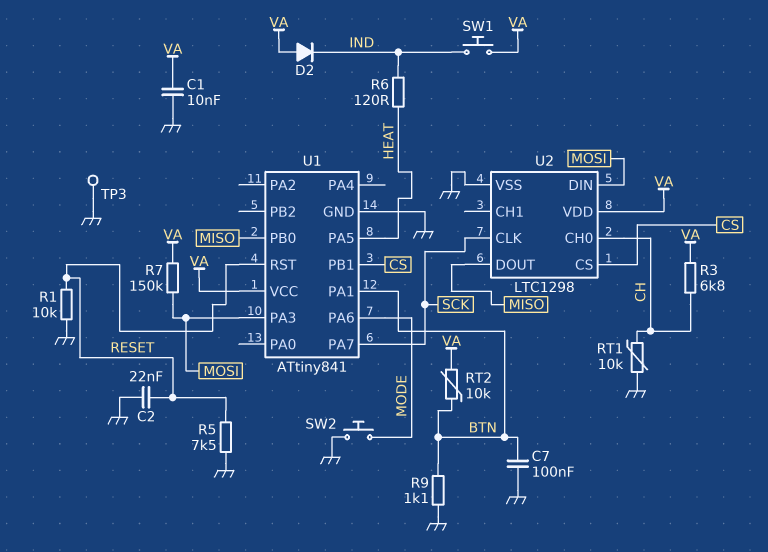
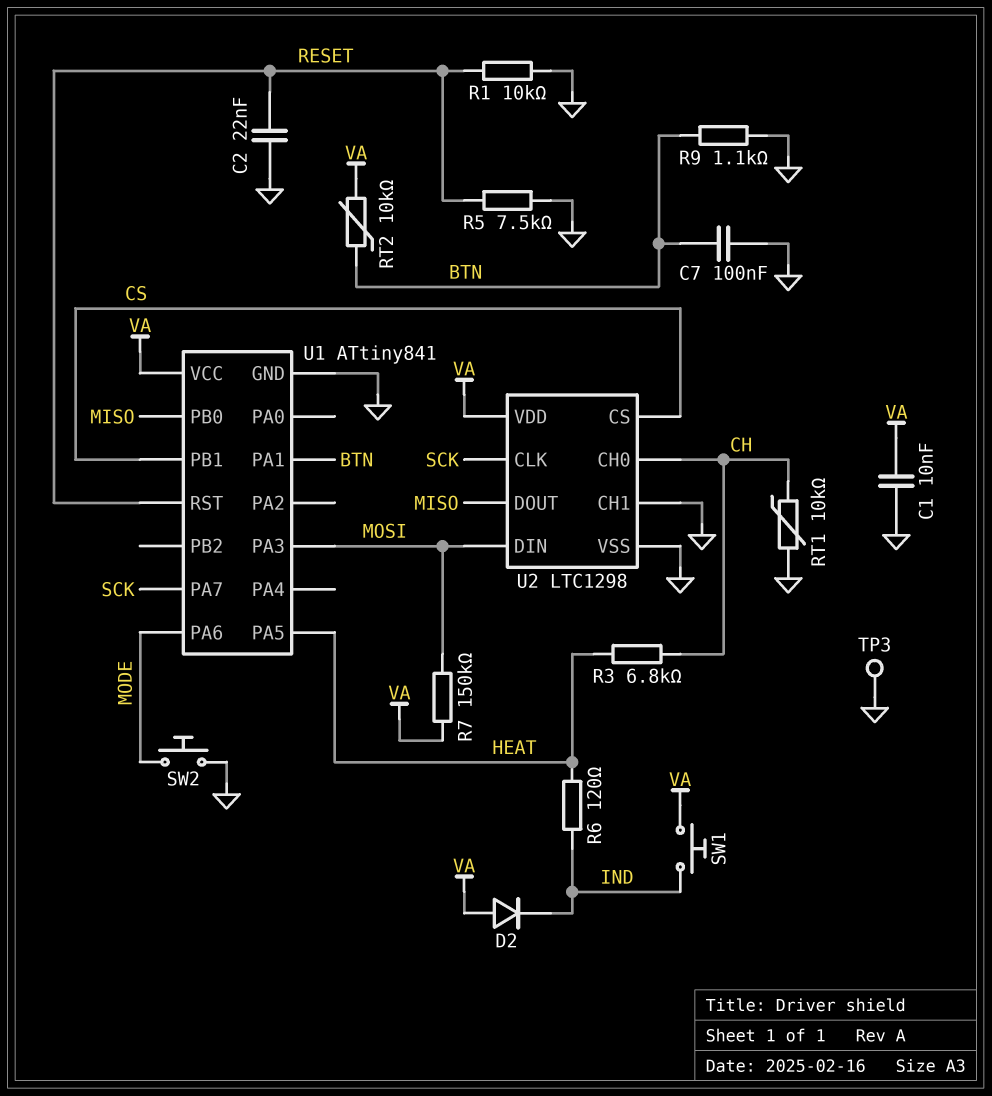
R3: 6.8k (CH, VA) -> 6.8k (CH, HEAT)
U2 pin CH1: none -> GND

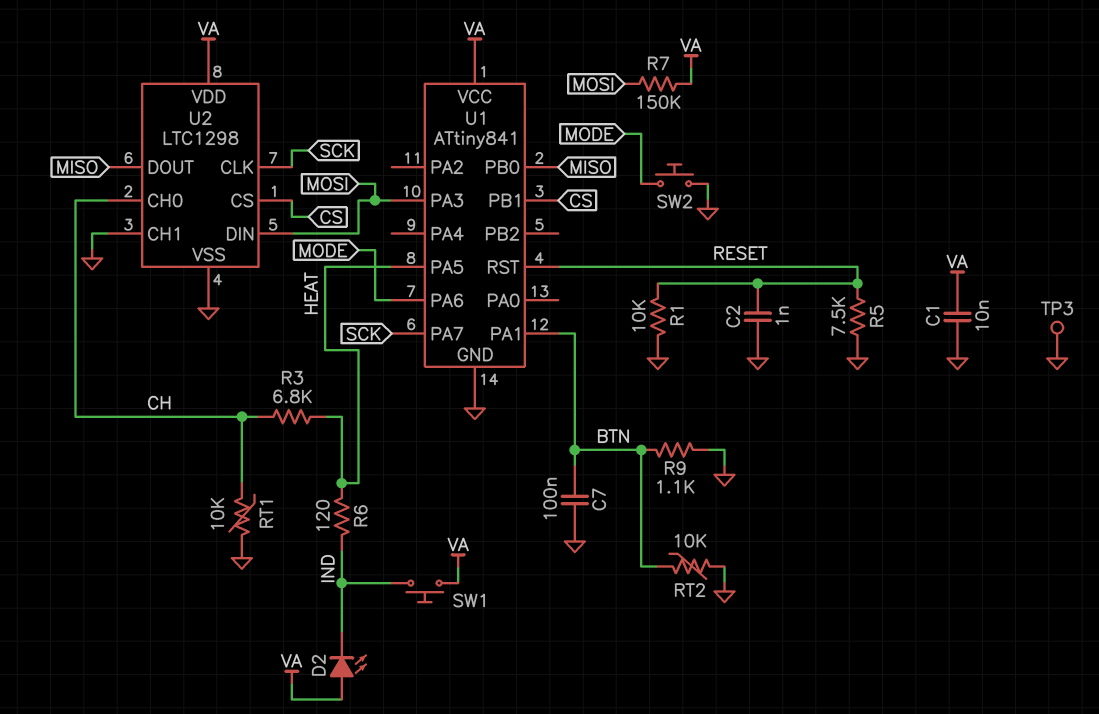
C2: 22nF (GND, RESET) -> 1nF (GND, RESET)
D2: diode (A VA, K IND) -> LED (A VA, K IND)
RT2: 10k (BTN, VA) -> 10k (BTN, GND)

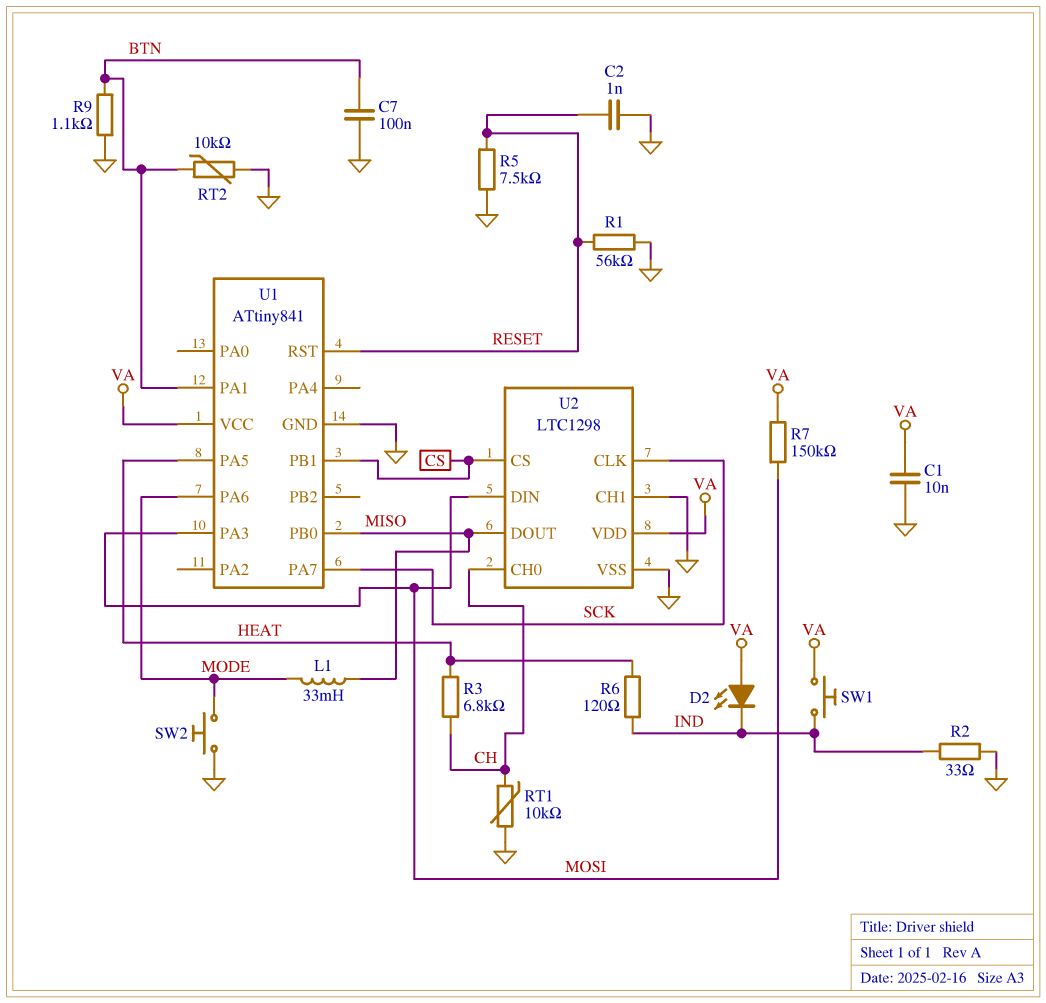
L1: none -> 33mH (MISO, MODE)
R1: 10k (GND, RESET) -> 56k (GND, RESET)
R2: none -> 33 (GND, IND)
TP3: test point (GND) -> none

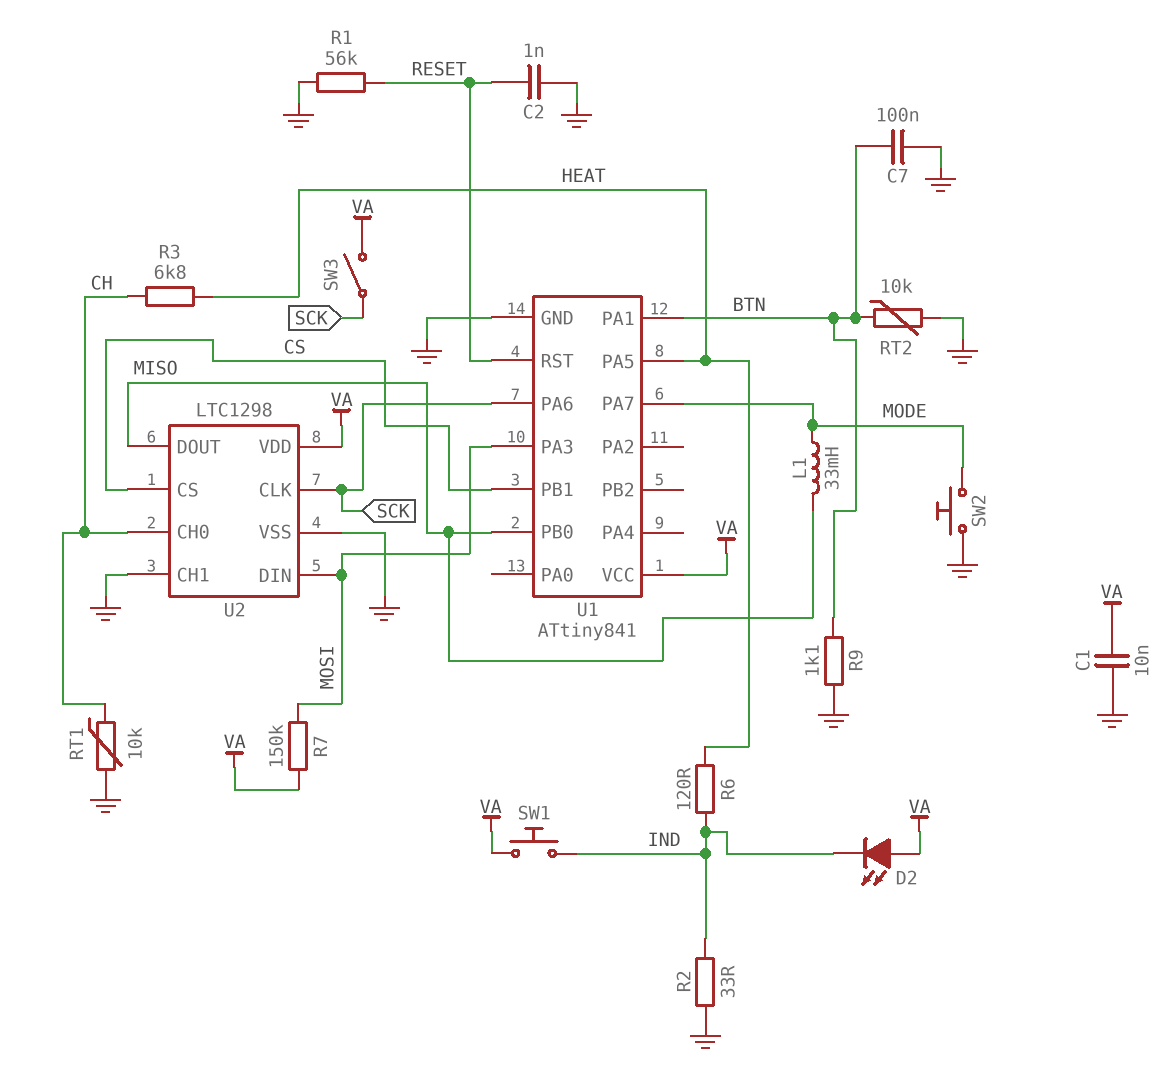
R5: 7.5k (GND, RESET) -> none
SW3: none -> switch (SCK, VA)
U1 pin PA6: MODE -> SCK
U1 pin PA7: SCK -> MODE

